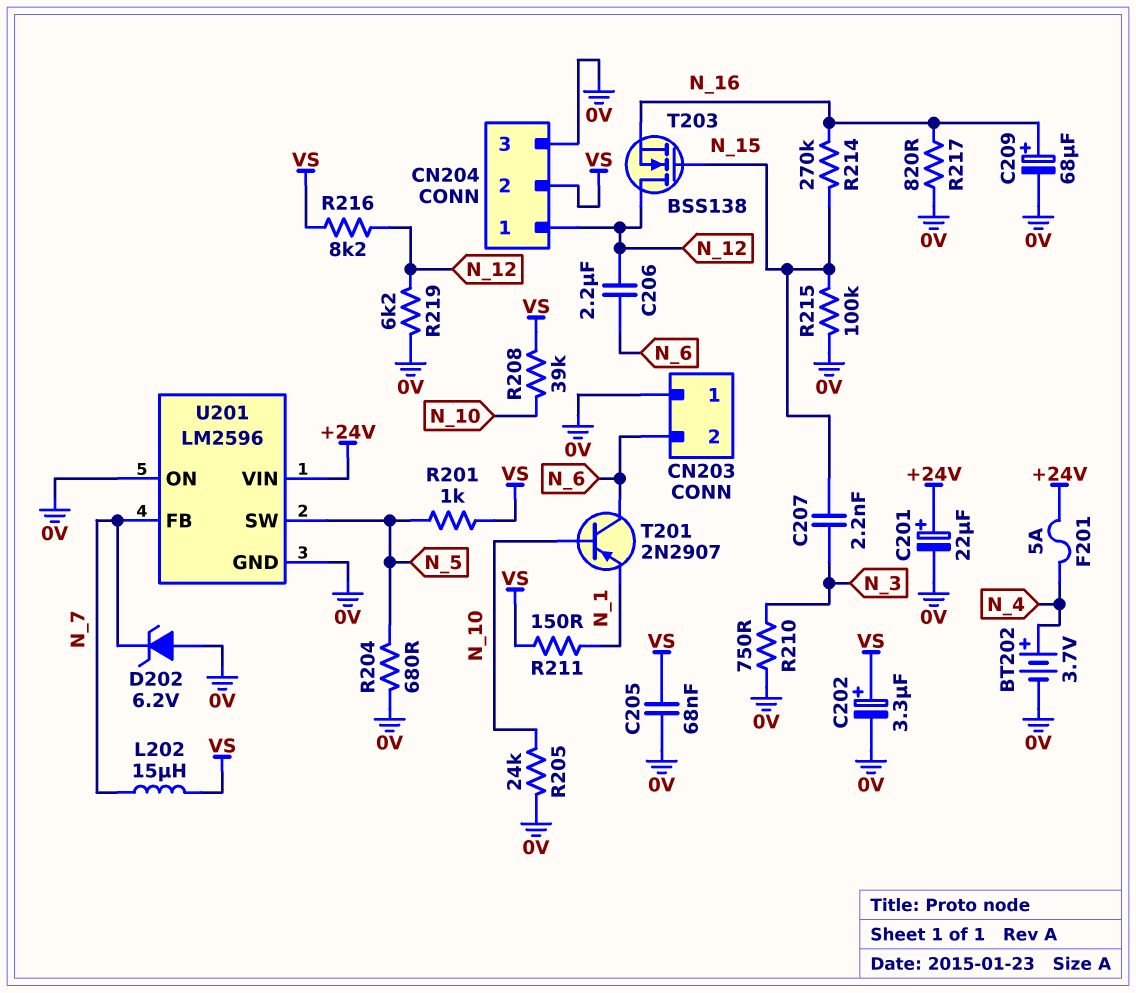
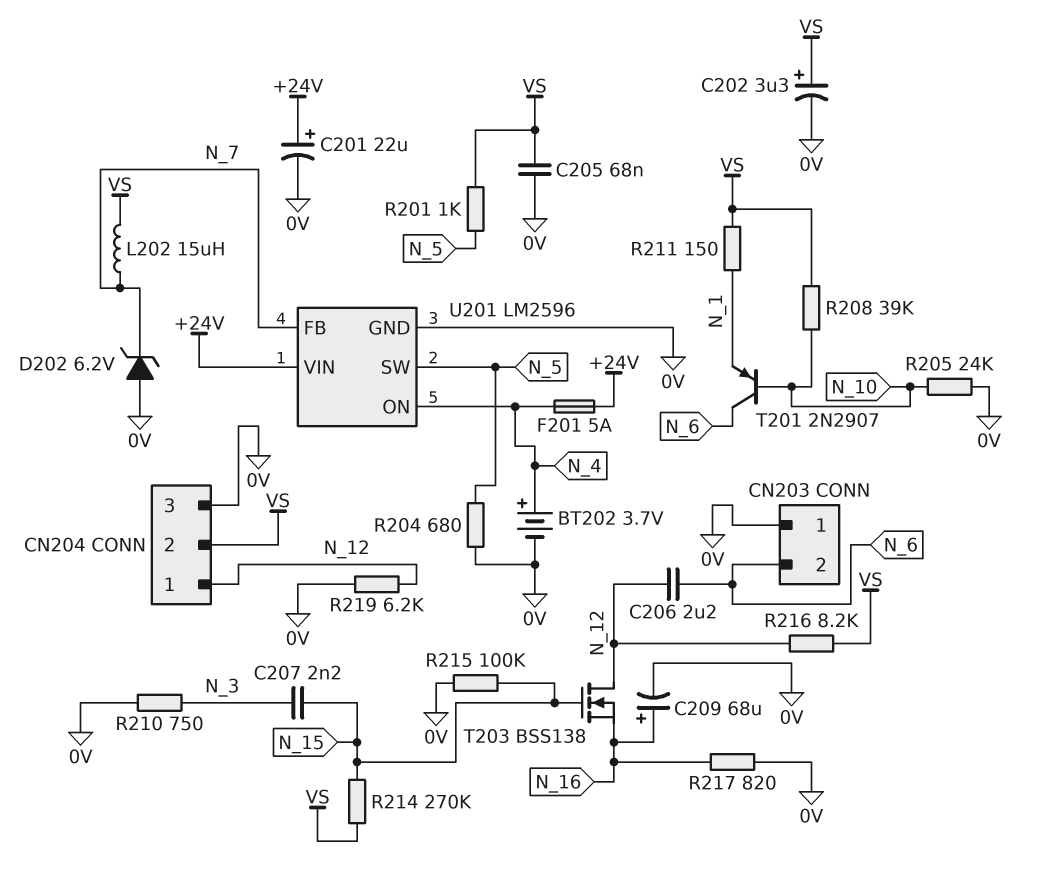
R214: 270k (N_15, N_16) -> 270k (N_15, VS)
U201 pin ON: 0V -> N_4

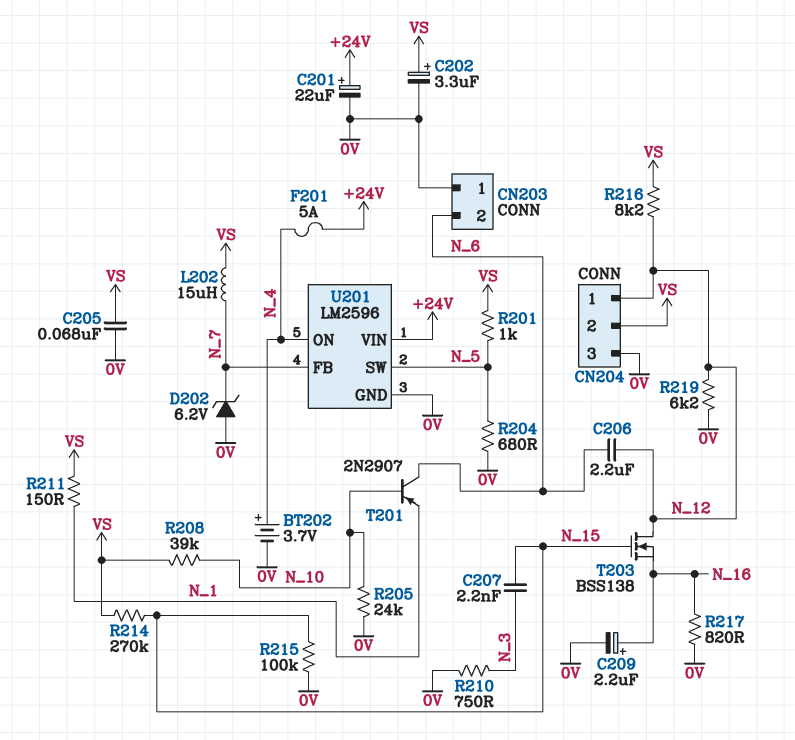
C209: 68uF (plus N_16, minus 0V) -> 2.2uF (plus N_16, minus 0V)

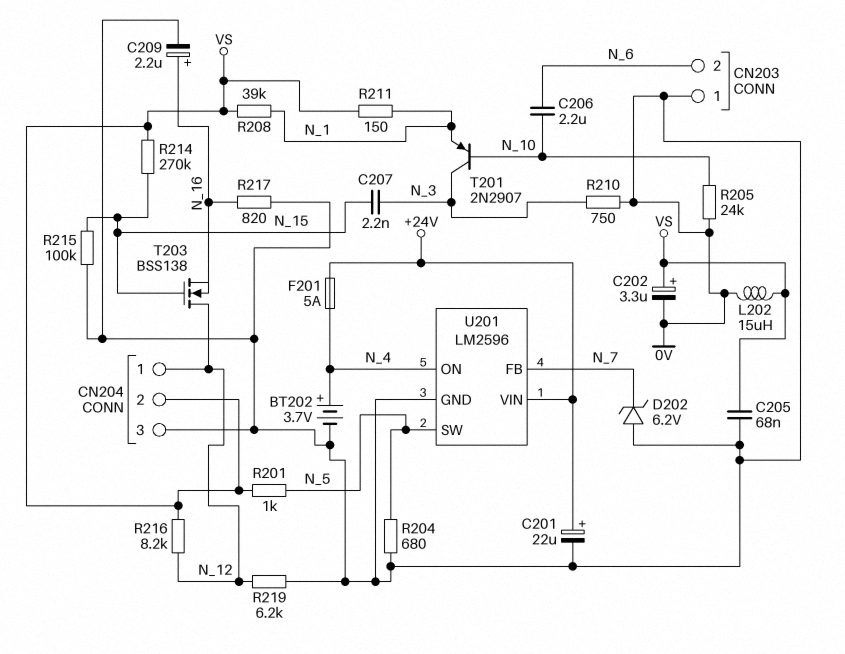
C206: 2.2uF (N_6, N_12) -> 2.2uF (N_6, N_10)
L202: 15uH (N_7, VS) -> 15uH (0V, VS)
R208: 39k (N_10, VS) -> 39k (N_1, VS)
T201: PNP 2N2907 (B N_10, C N_6, E N_1) -> PNP 2N2907 (B N_10, C N_3, E N_1)

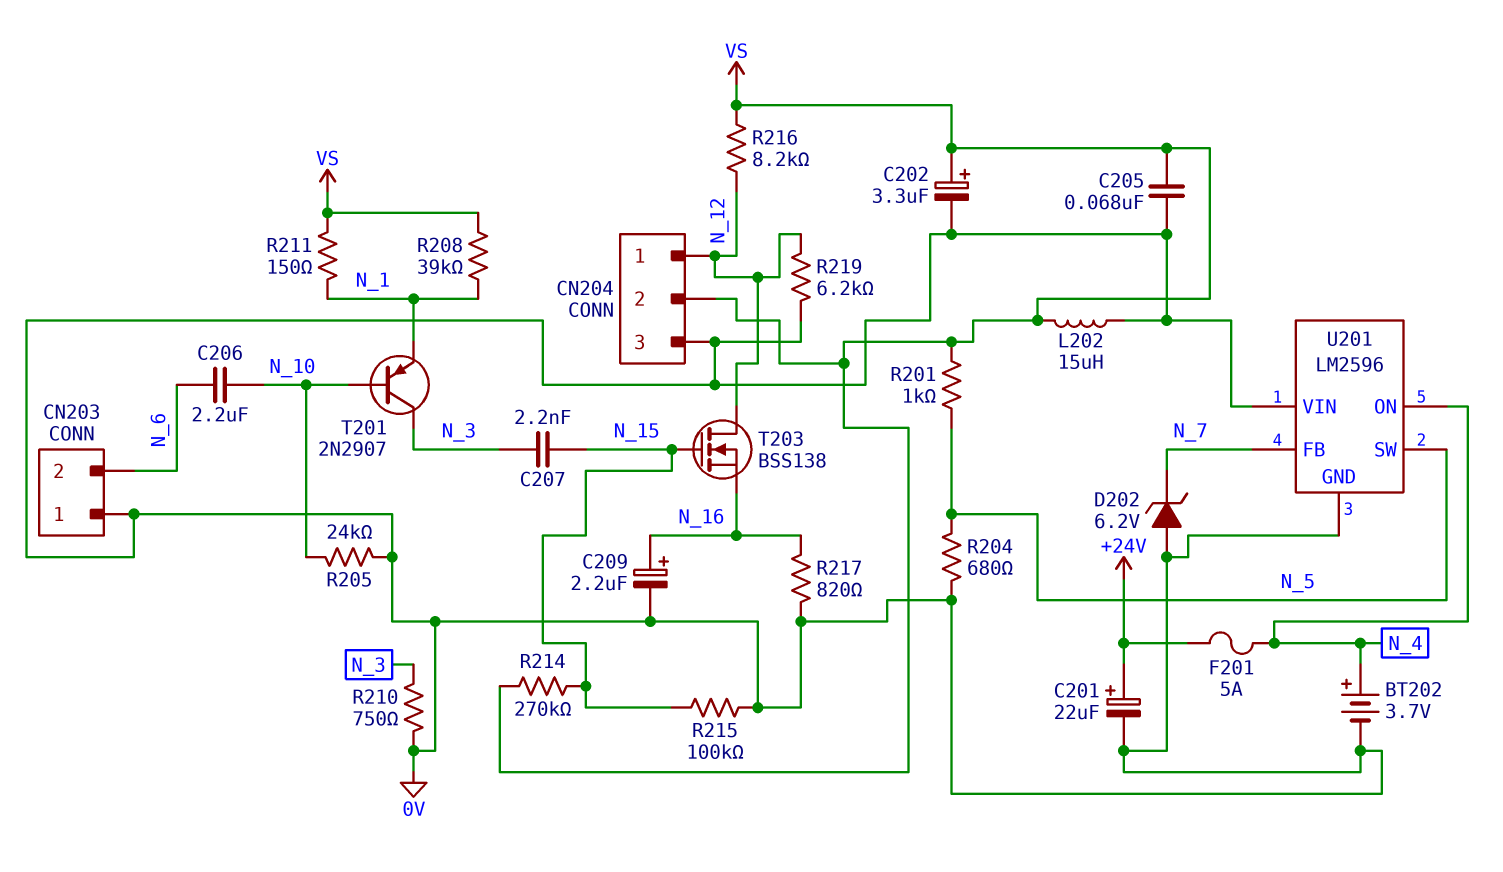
U201 pin VIN: +24V -> 0V

